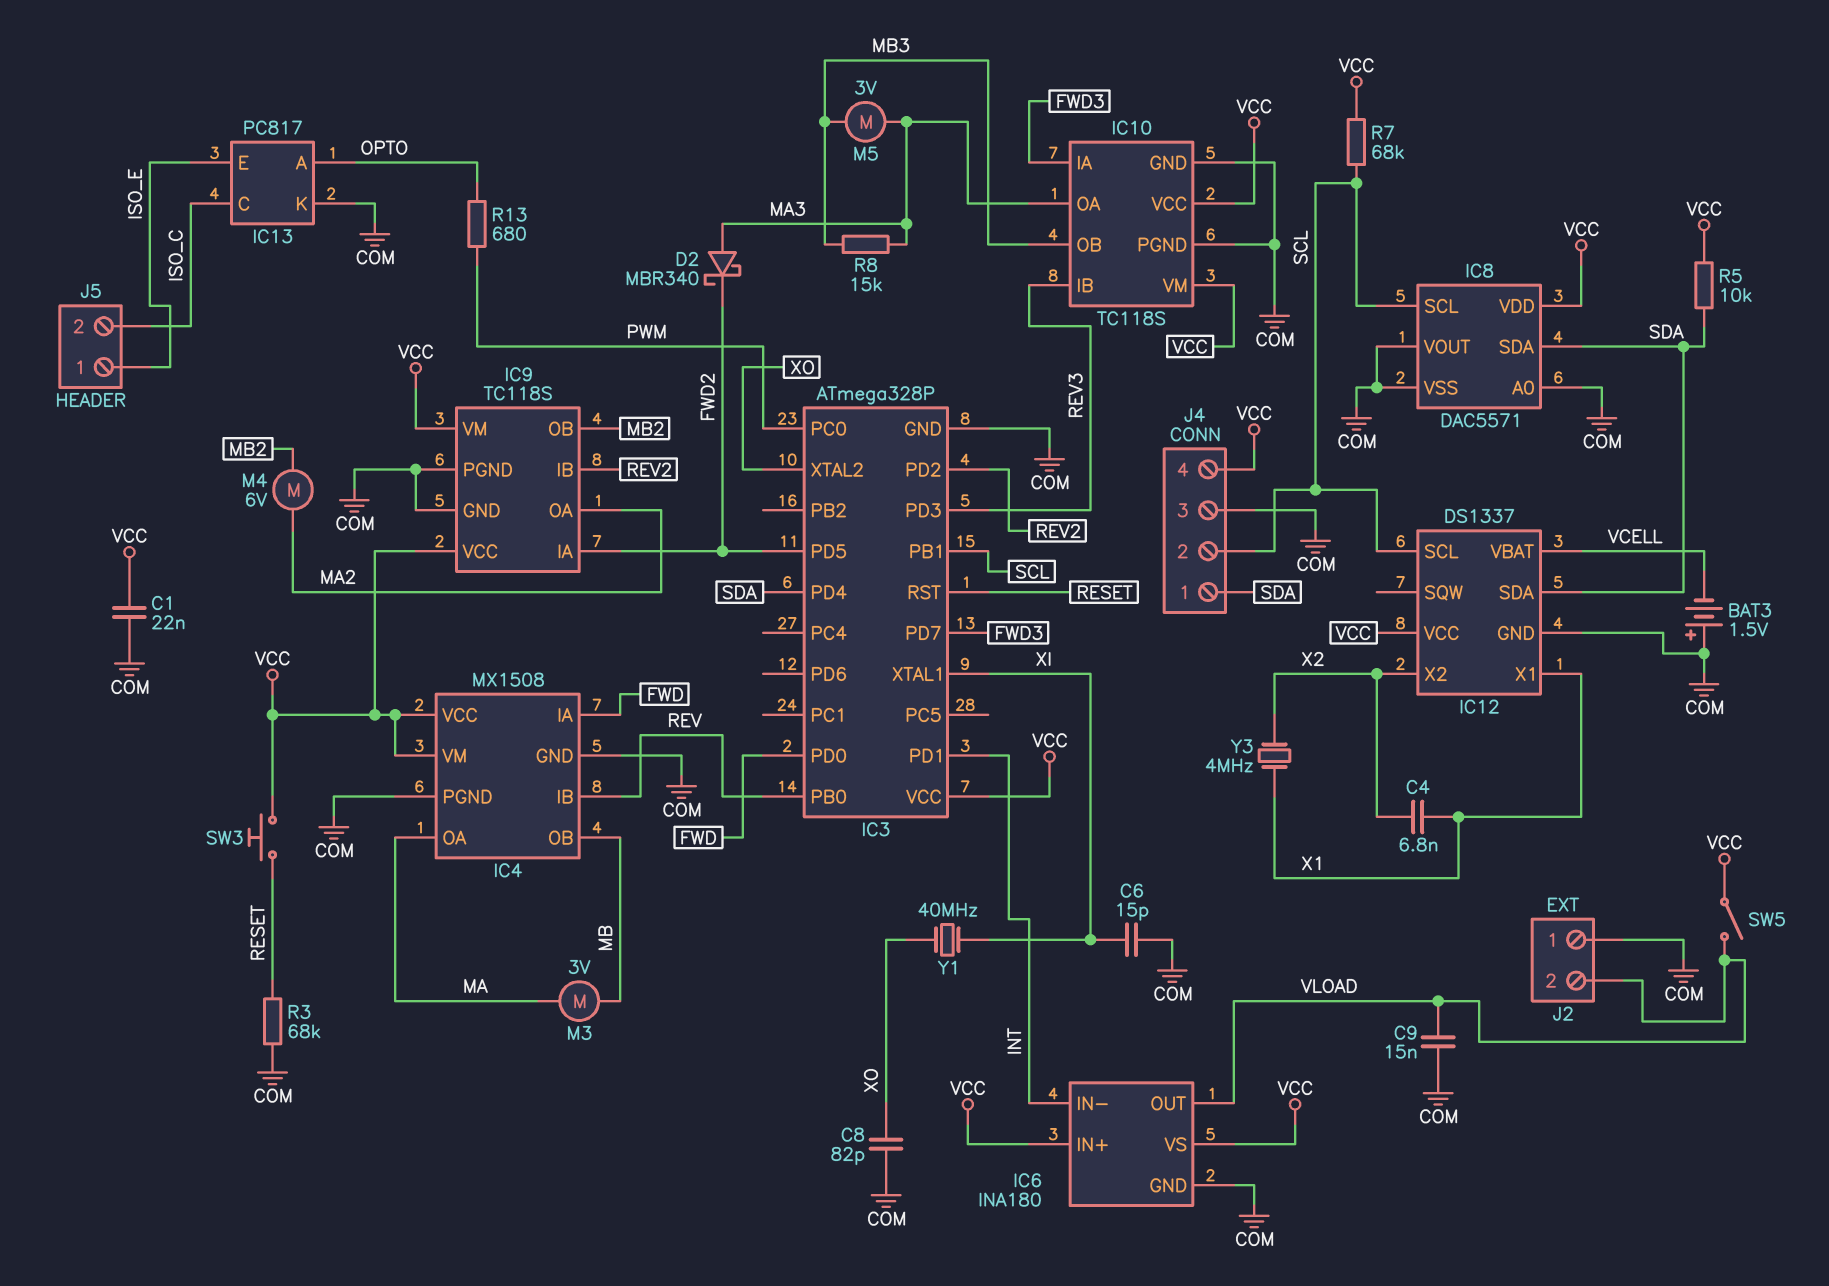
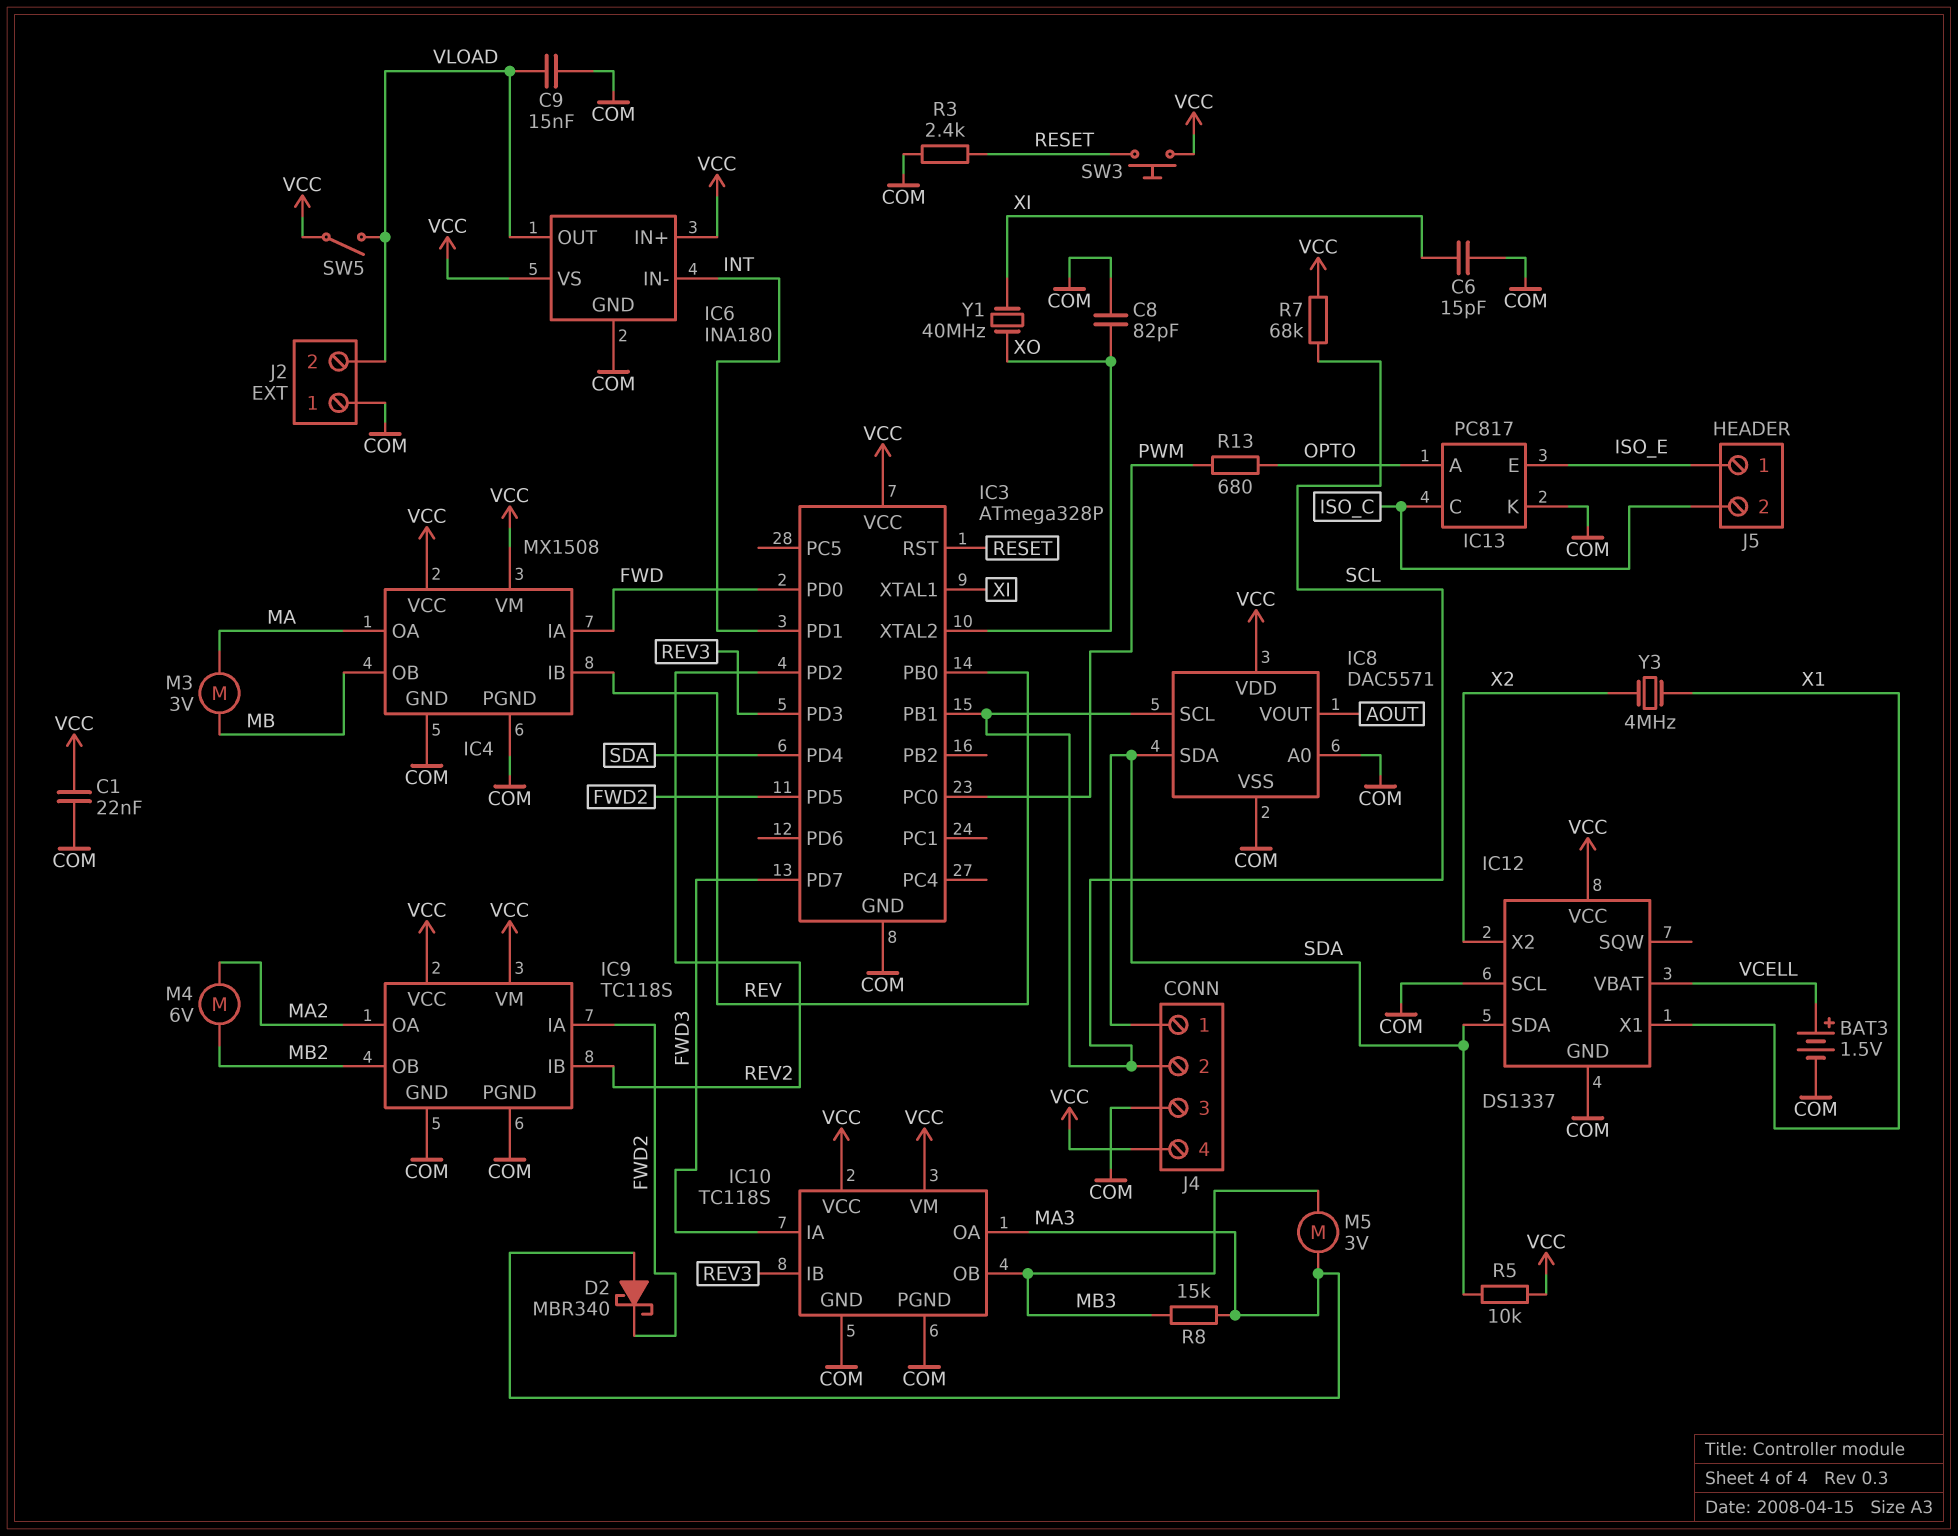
BAT3: 1.5V (plus COM, minus VCELL) -> 1.5V (plus VCELL, minus COM)
C4: 6.8nF (X1, X2) -> none
IC8 pin VOUT: COM -> AOUT
IC12 pin SCL: SCL -> COM
R3: 68k (COM, RESET) -> 2.4k (COM, RESET)

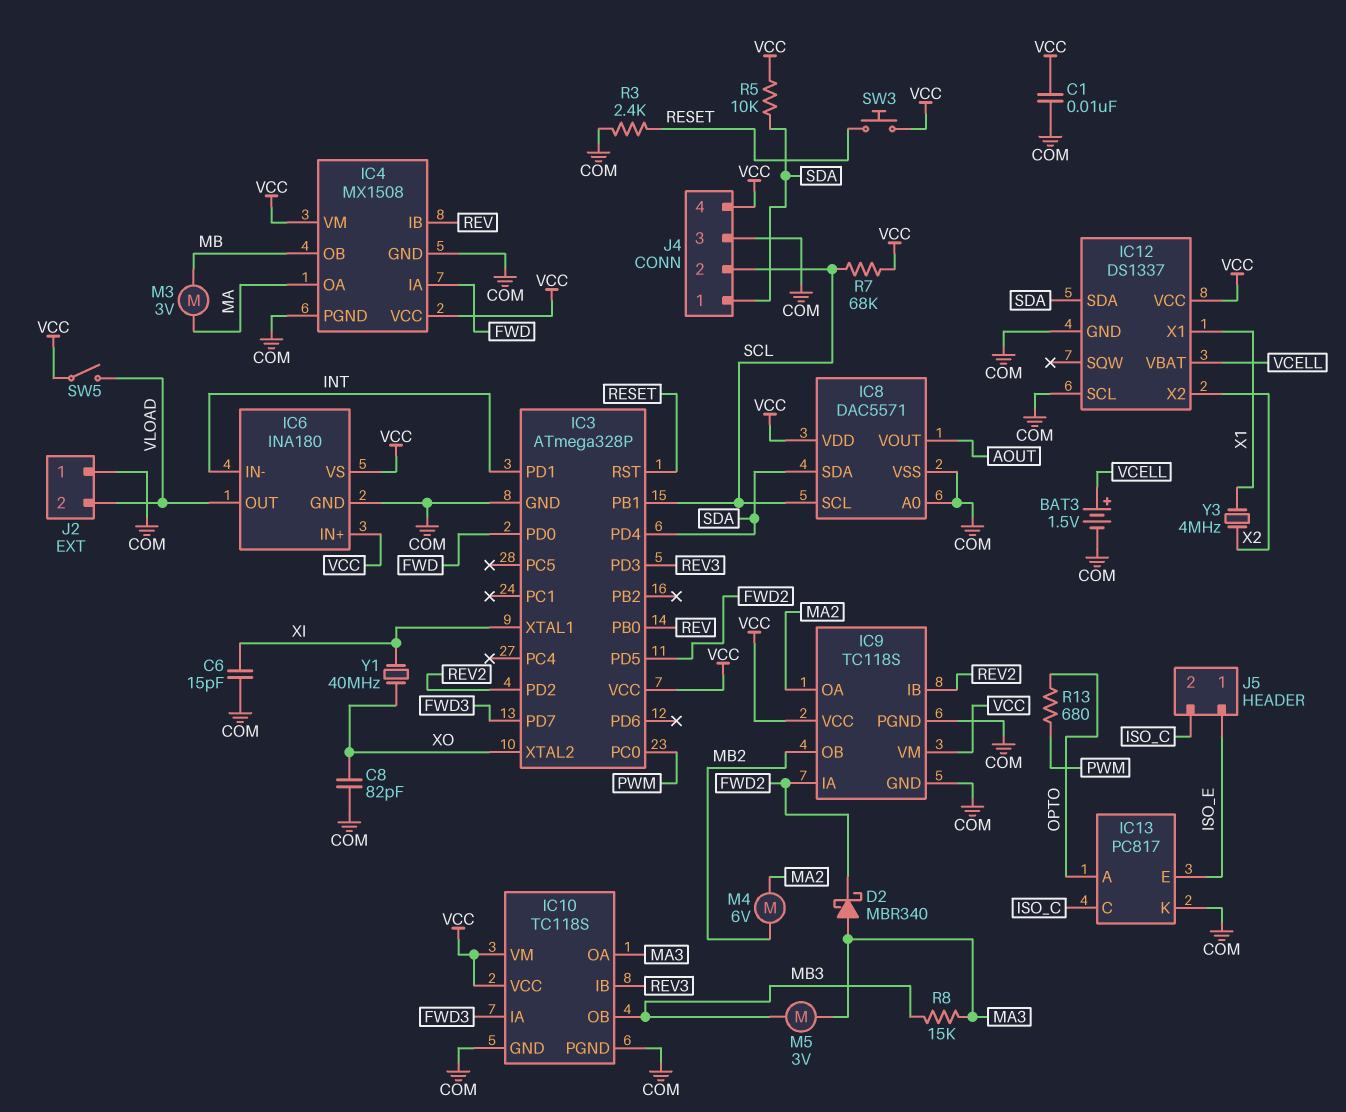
C1: 22nF (COM, VCC) -> 10nF (COM, VCC)
C9: 15nF (COM, VLOAD) -> none

